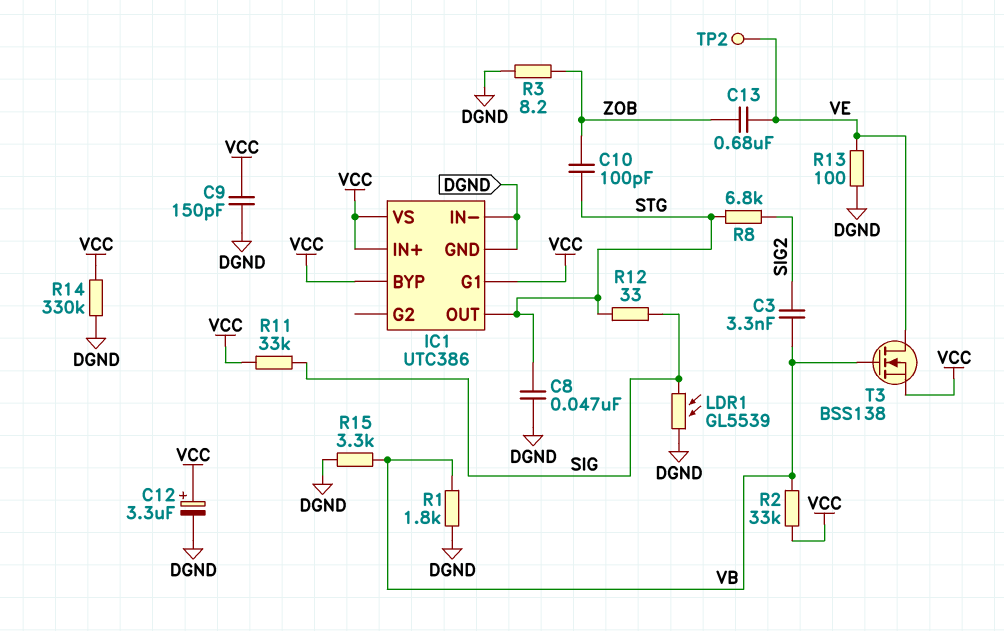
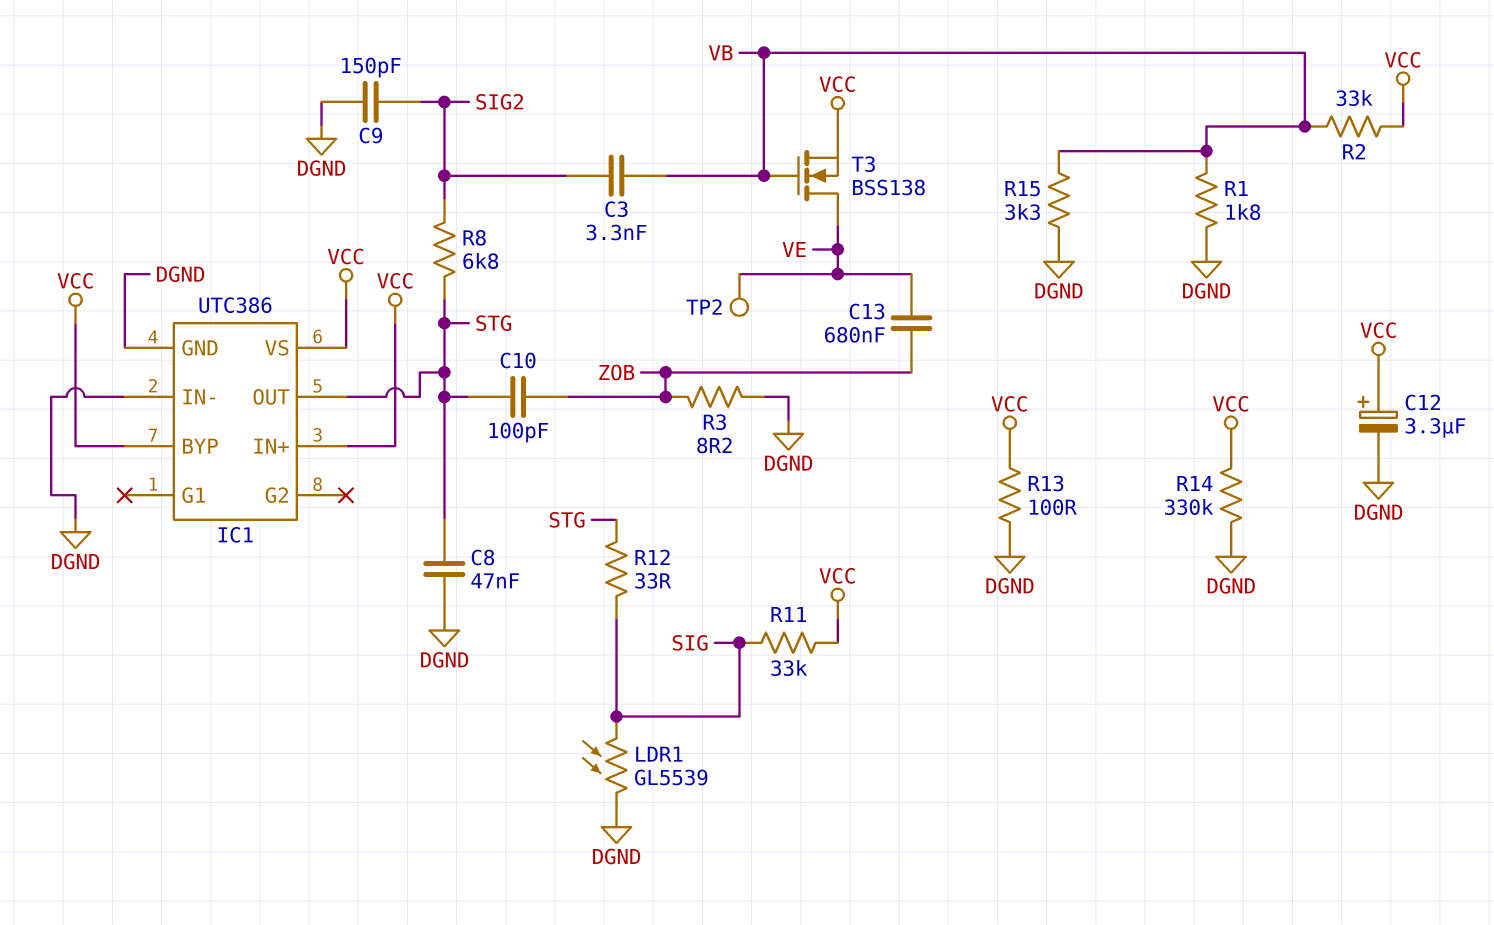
C9: 150pF (DGND, VCC) -> 150pF (DGND, SIG2)
IC1 pin G1: VCC -> none
R13: 100 (DGND, VE) -> 100 (DGND, VCC)

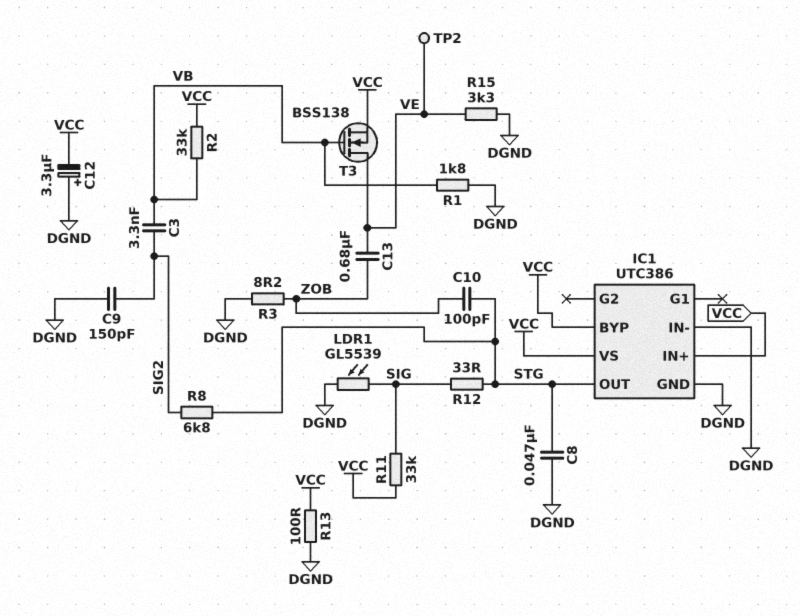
C12: 3.3uF (plus VCC, minus DGND) -> 3.3uF (plus DGND, minus VCC)
R14: 330k (DGND, VCC) -> none
R15: 3.3k (DGND, VB) -> 3.3k (DGND, VE)

